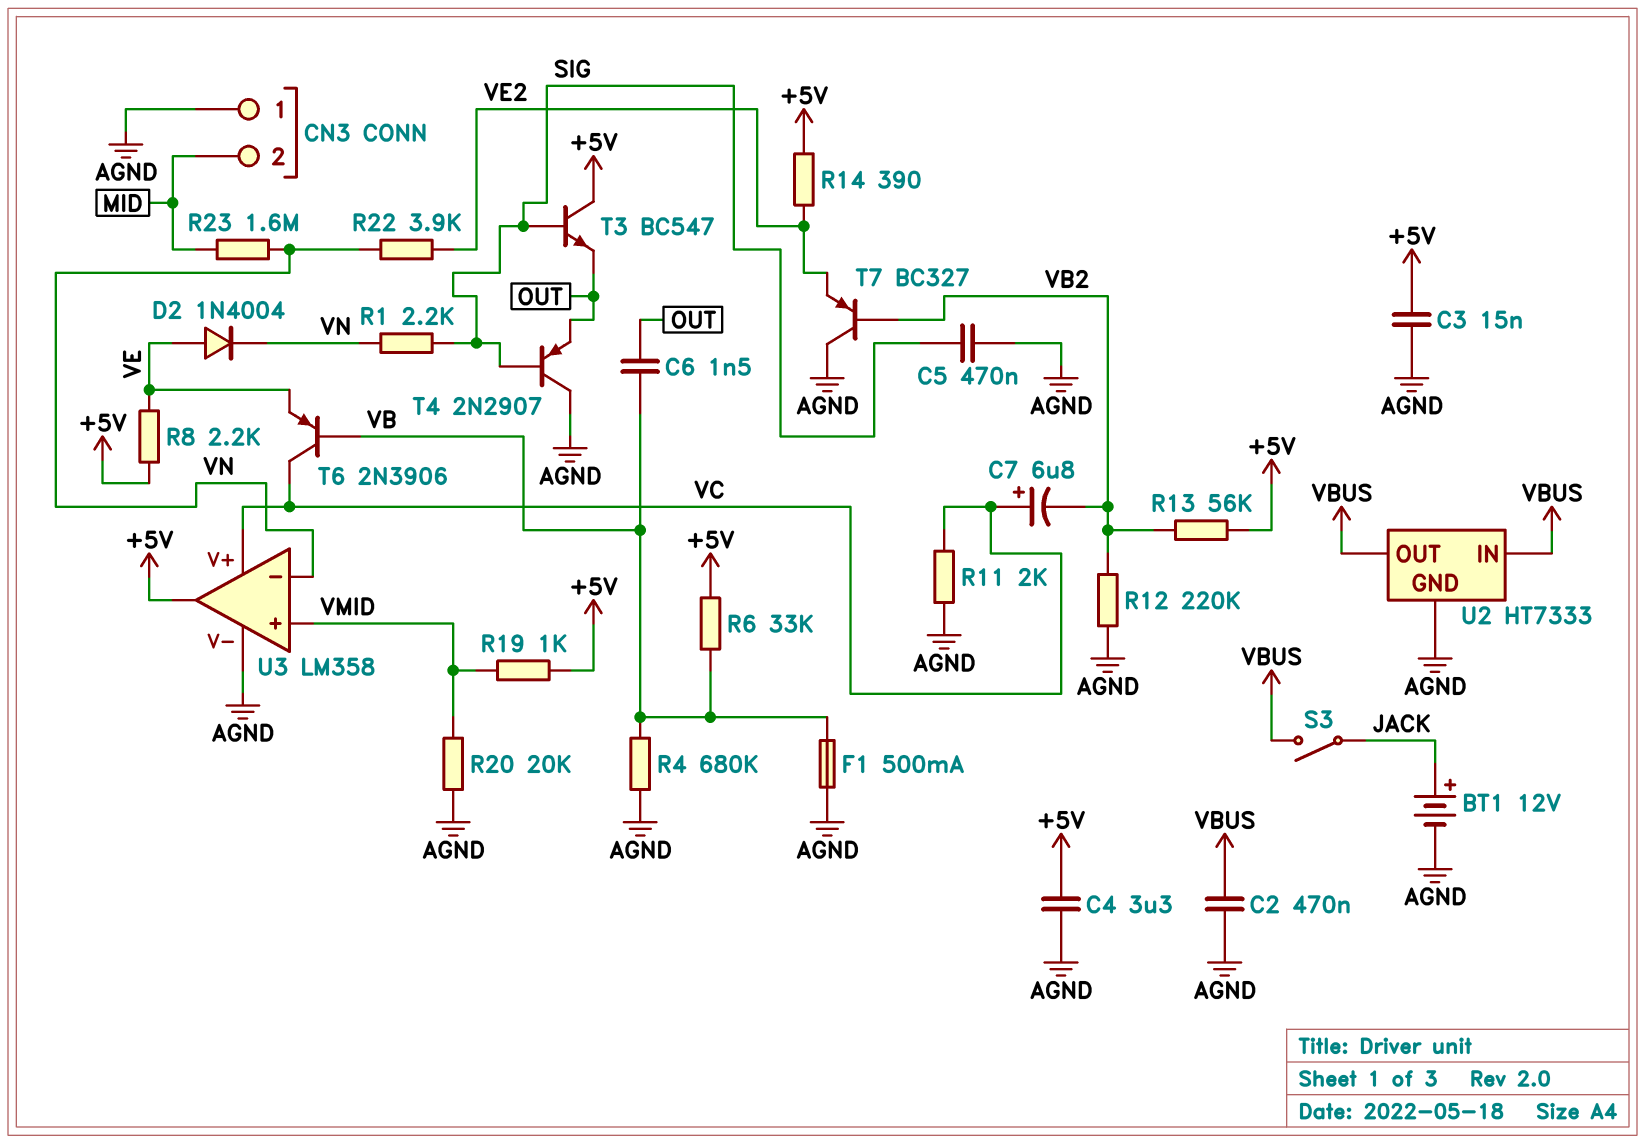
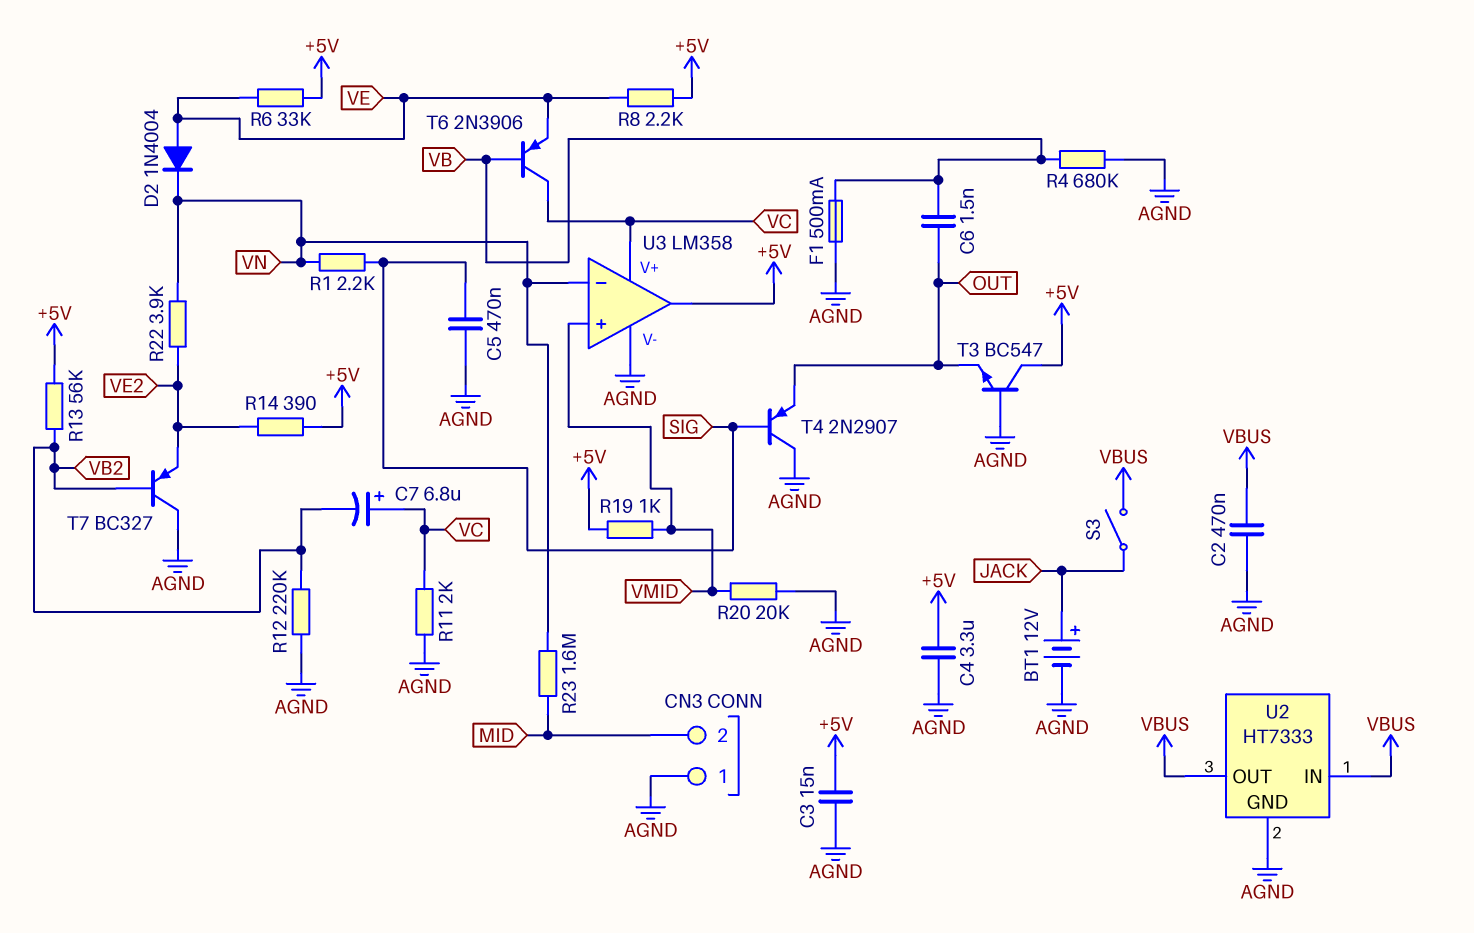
R6: 33k (+5V, VB) -> 33k (+5V, VE)
T3: NPN BC547 (B SIG, C +5V, E OUT) -> NPN BC547 (B AGND, C +5V, E OUT)

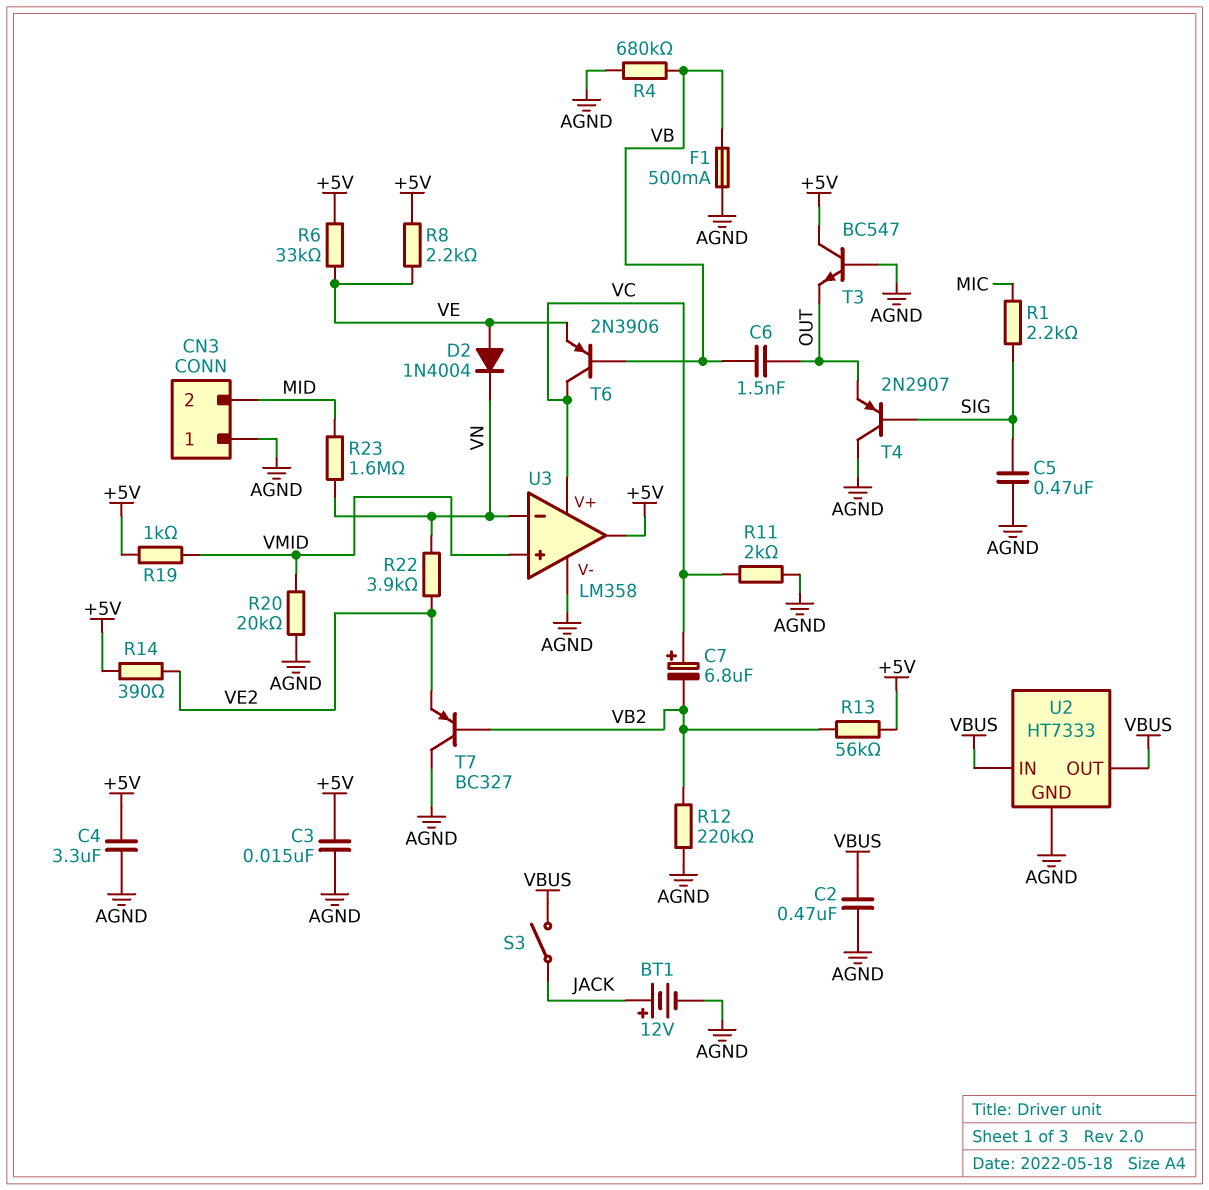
R1: 2.2k (SIG, VN) -> 2.2k (MIC, SIG)

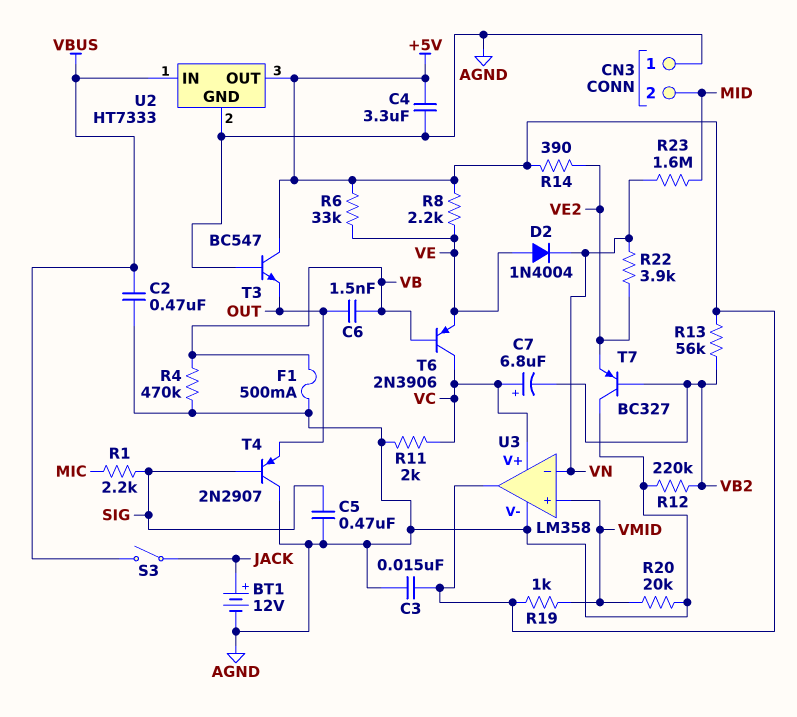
R4: 680k (AGND, VB) -> 470k (AGND, VB)
U2 pin OUT: VBUS -> +5V

